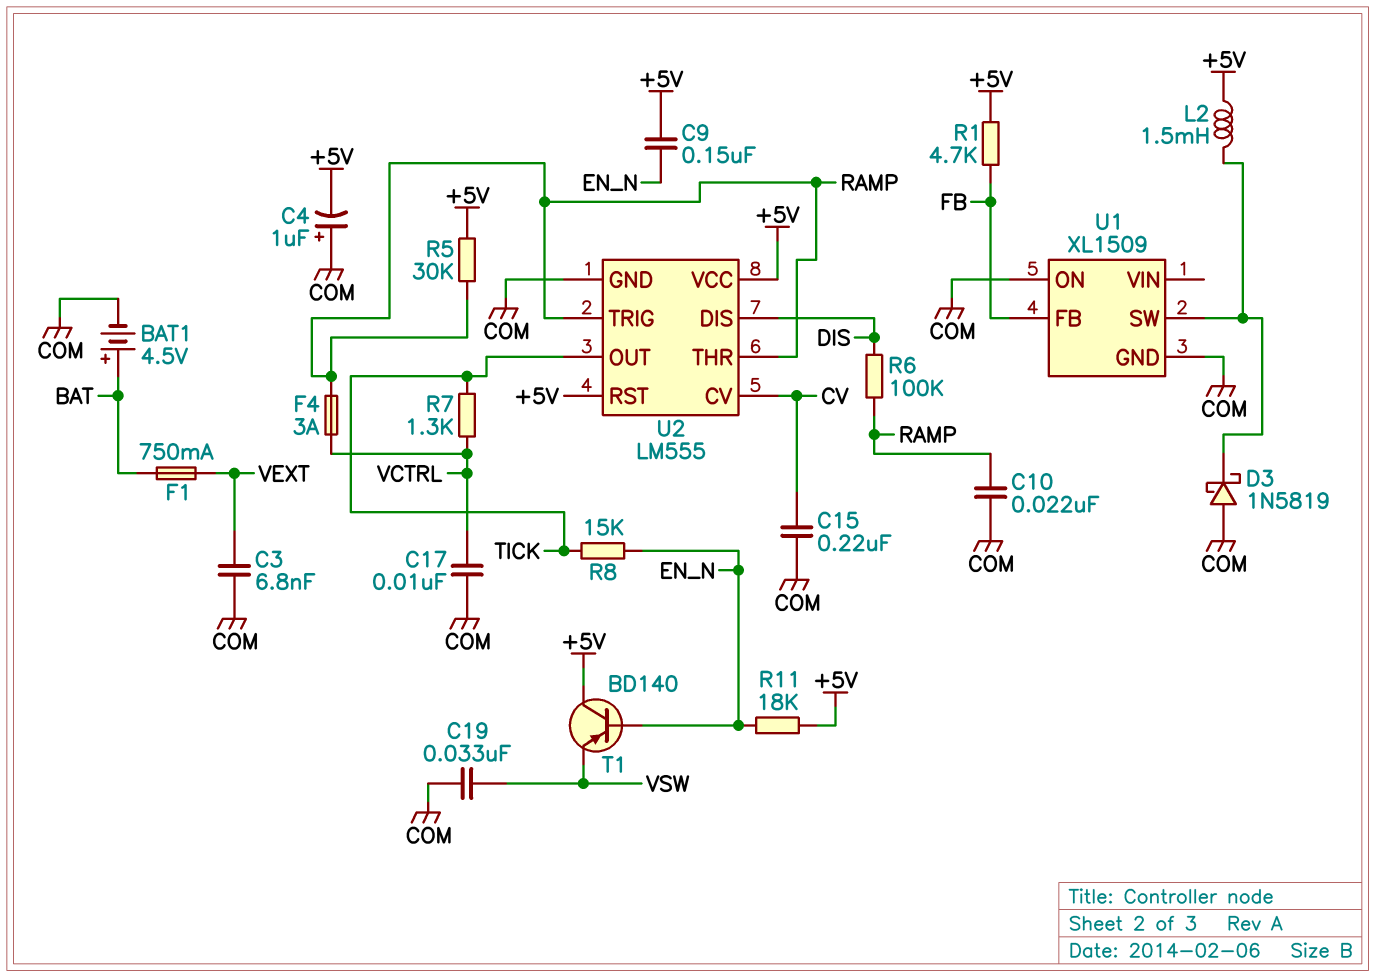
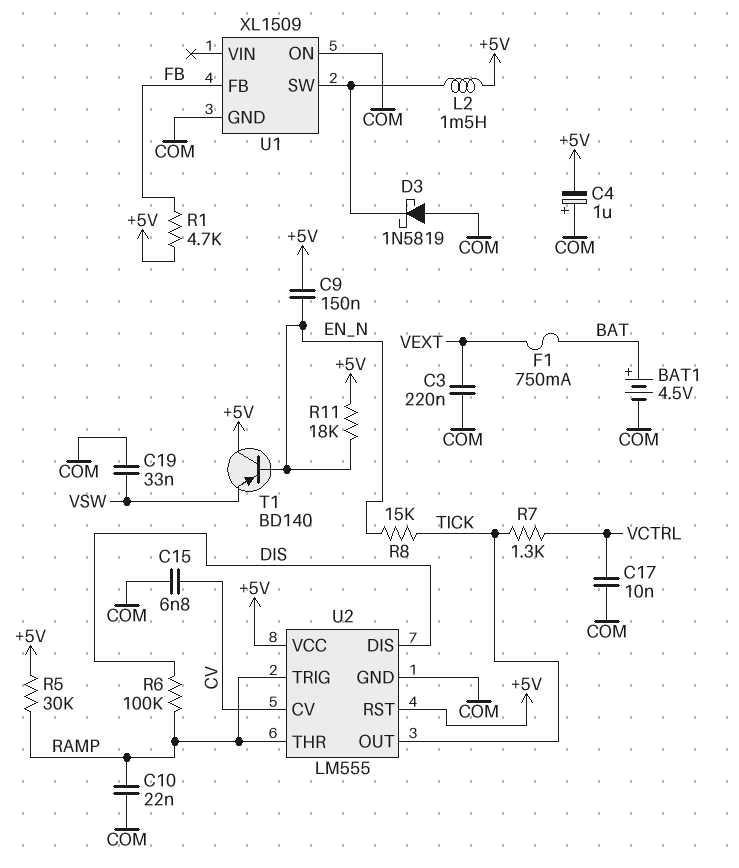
C3: 6.8nF (COM, VEXT) -> 220nF (COM, VEXT)
C15: 220nF (COM, CV) -> 6.8nF (COM, CV)
F4: 3A (RAMP, VCTRL) -> none

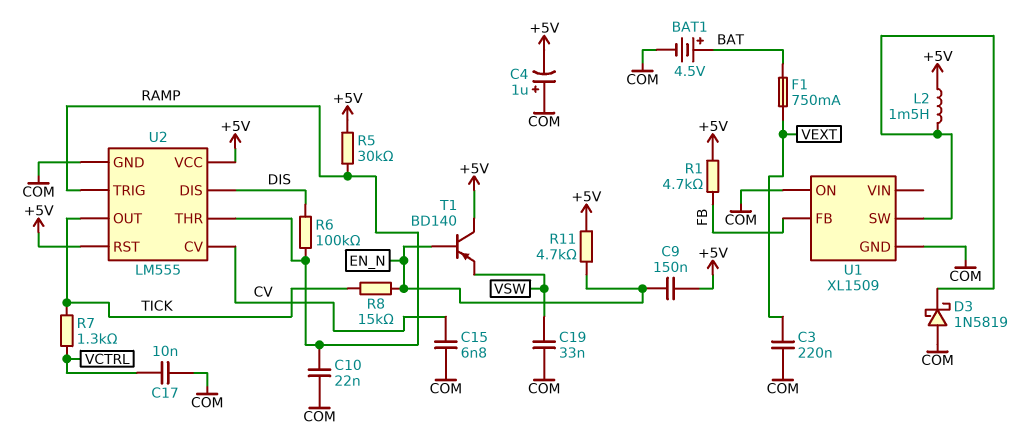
R11: 18k (+5V, EN_N) -> 4.7k (+5V, EN_N)

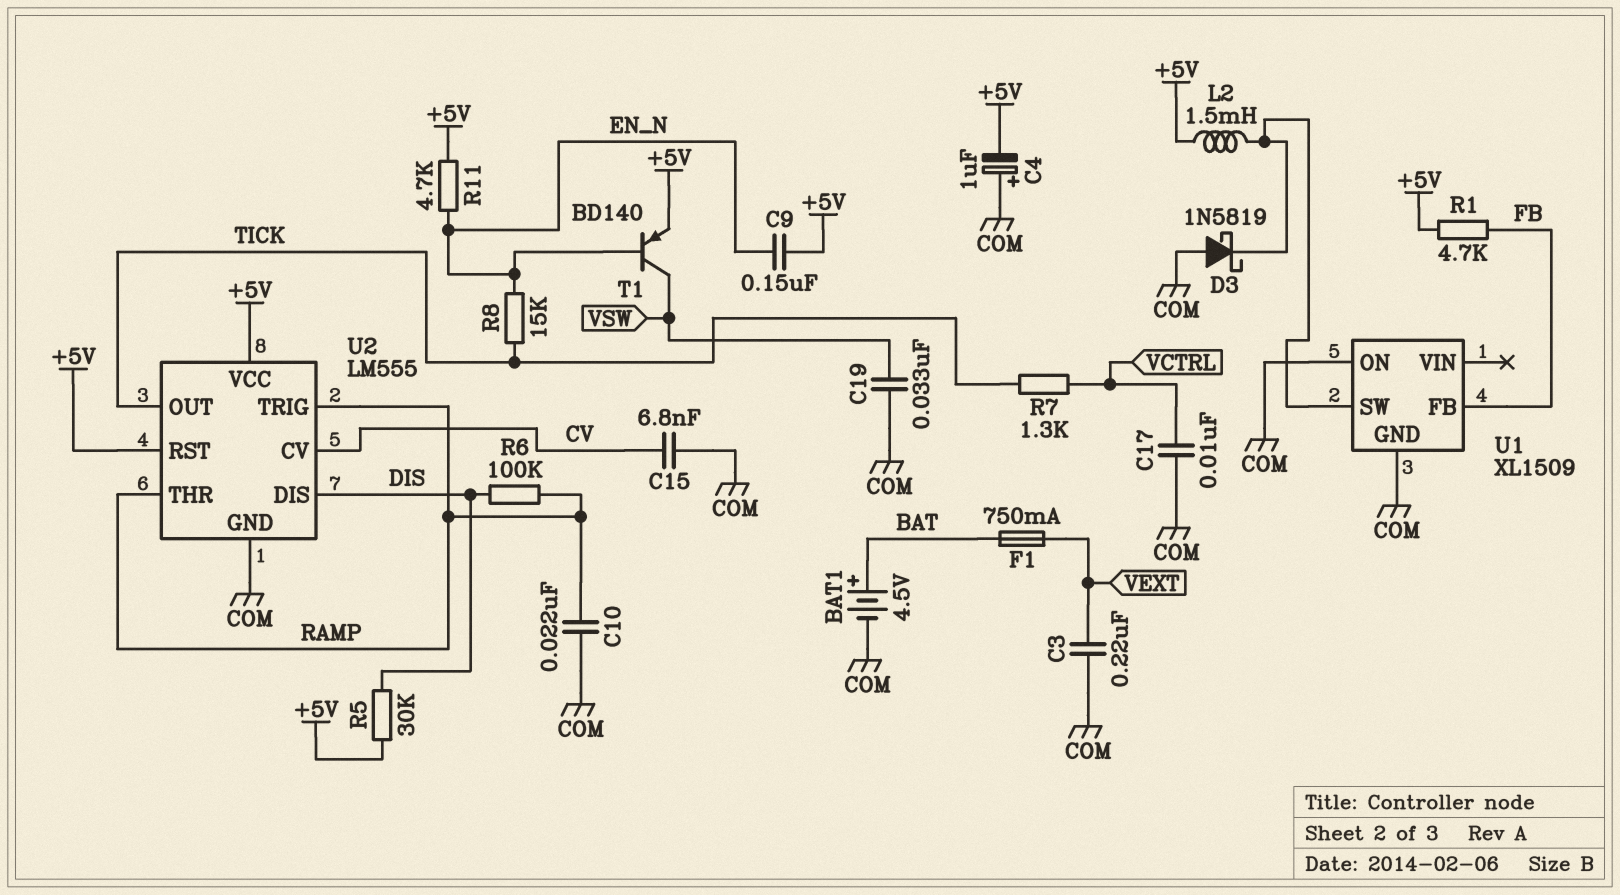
R5: 30k (+5V, RAMP) -> 30k (+5V, DIS)
T1: PNP BD140 (B EN_N, C +5V, E VSW) -> PNP BD140 (B EN_N, C VSW, E +5V)

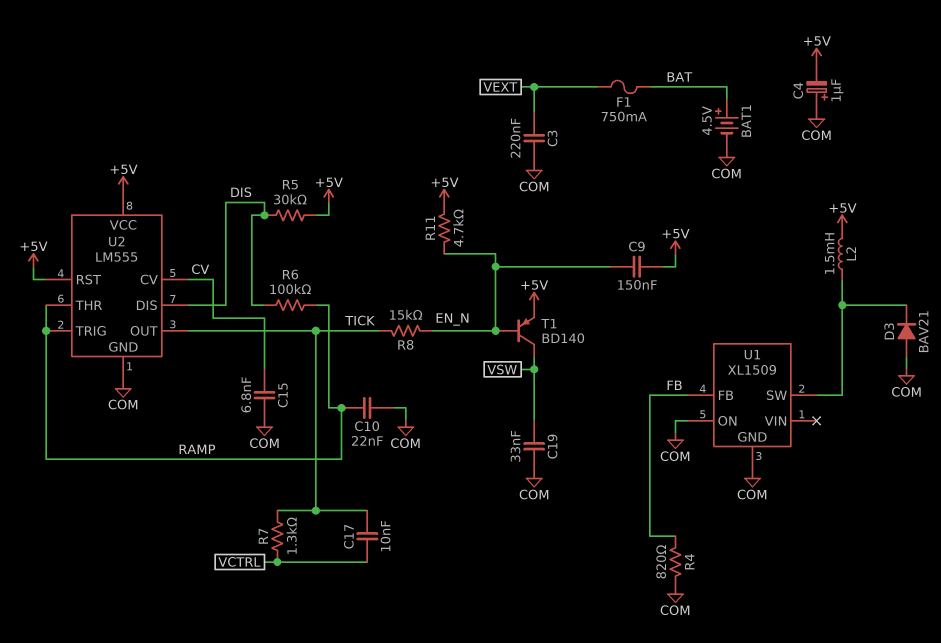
C17: 10nF (COM, VCTRL) -> 10nF (TICK, VCTRL)
D3: schottky 1N5819 (A COM, K U1/SW) -> diode BAV21 (A COM, K U1/SW)
R1: 4.7k (+5V, FB) -> none
R4: none -> 820 (COM, FB)

